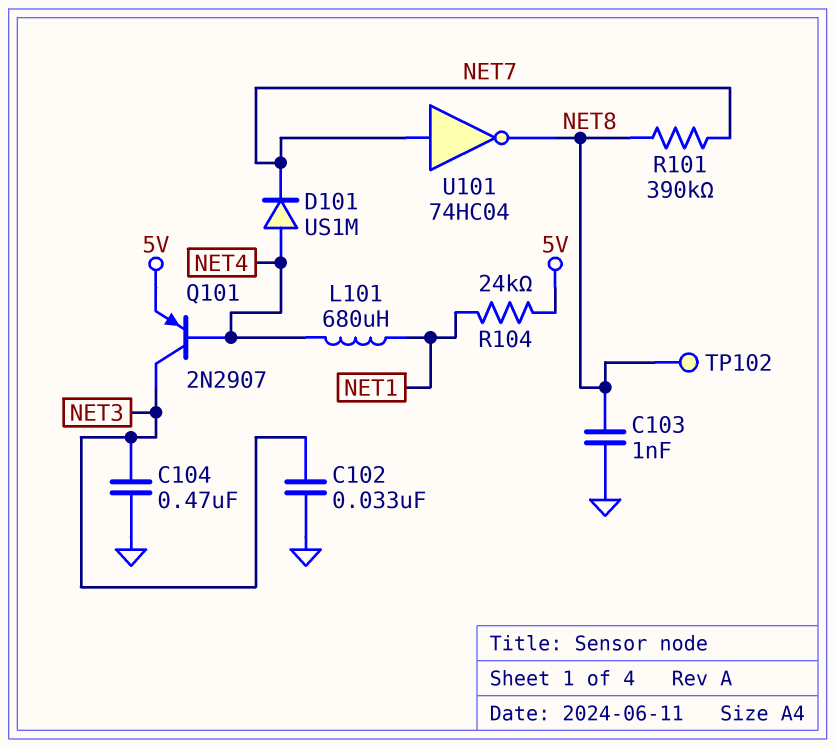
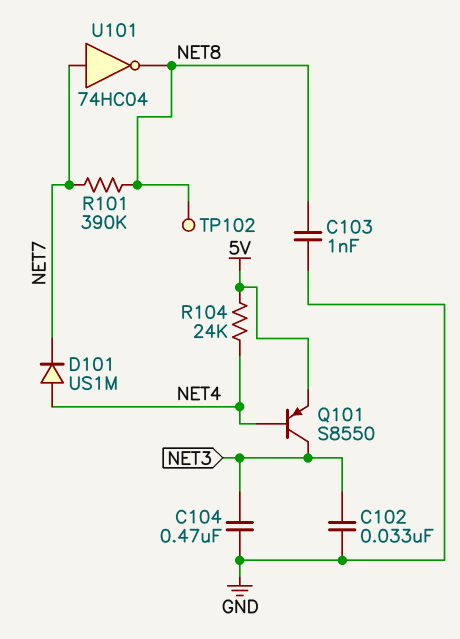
L101: 680uH (NET1, NET4) -> none
Q101: PNP 2N2907 (B NET4, C NET3, E 5V) -> PNP S8550 (B NET4, C NET3, E 5V)
R104: 24k (5V, NET1) -> 24k (5V, NET4)

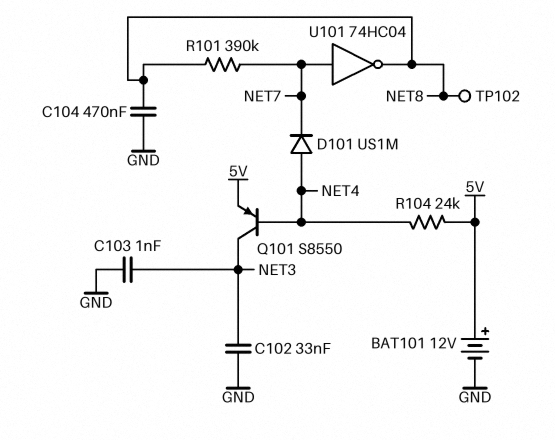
BAT101: none -> 12V (plus 5V, minus GND)
C103: 1nF (GND, NET8) -> 1nF (GND, NET3)
C104: 470nF (GND, NET3) -> 470nF (GND, NET8)

